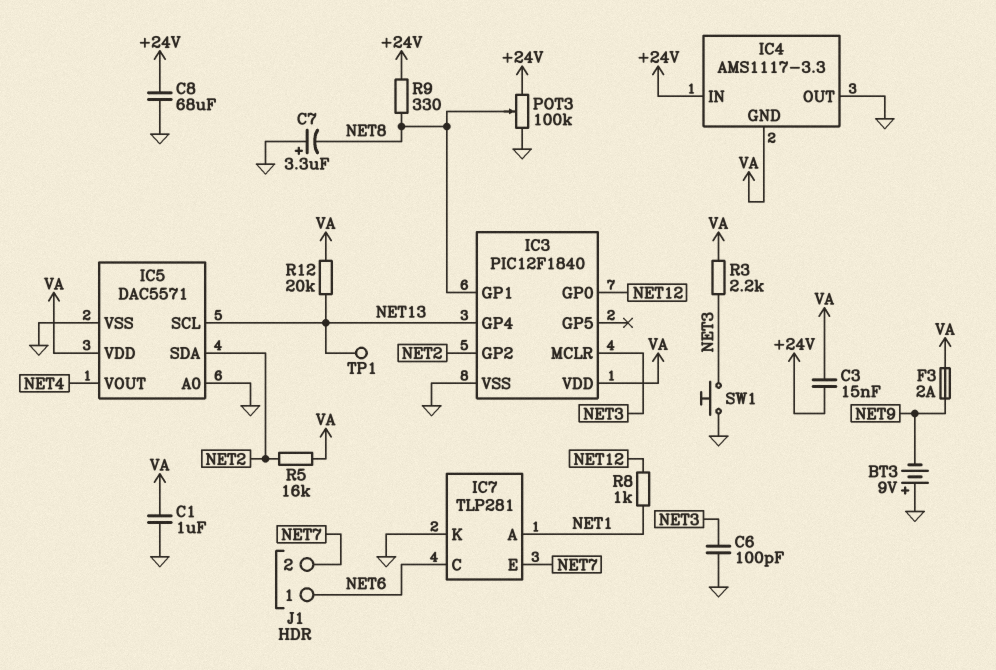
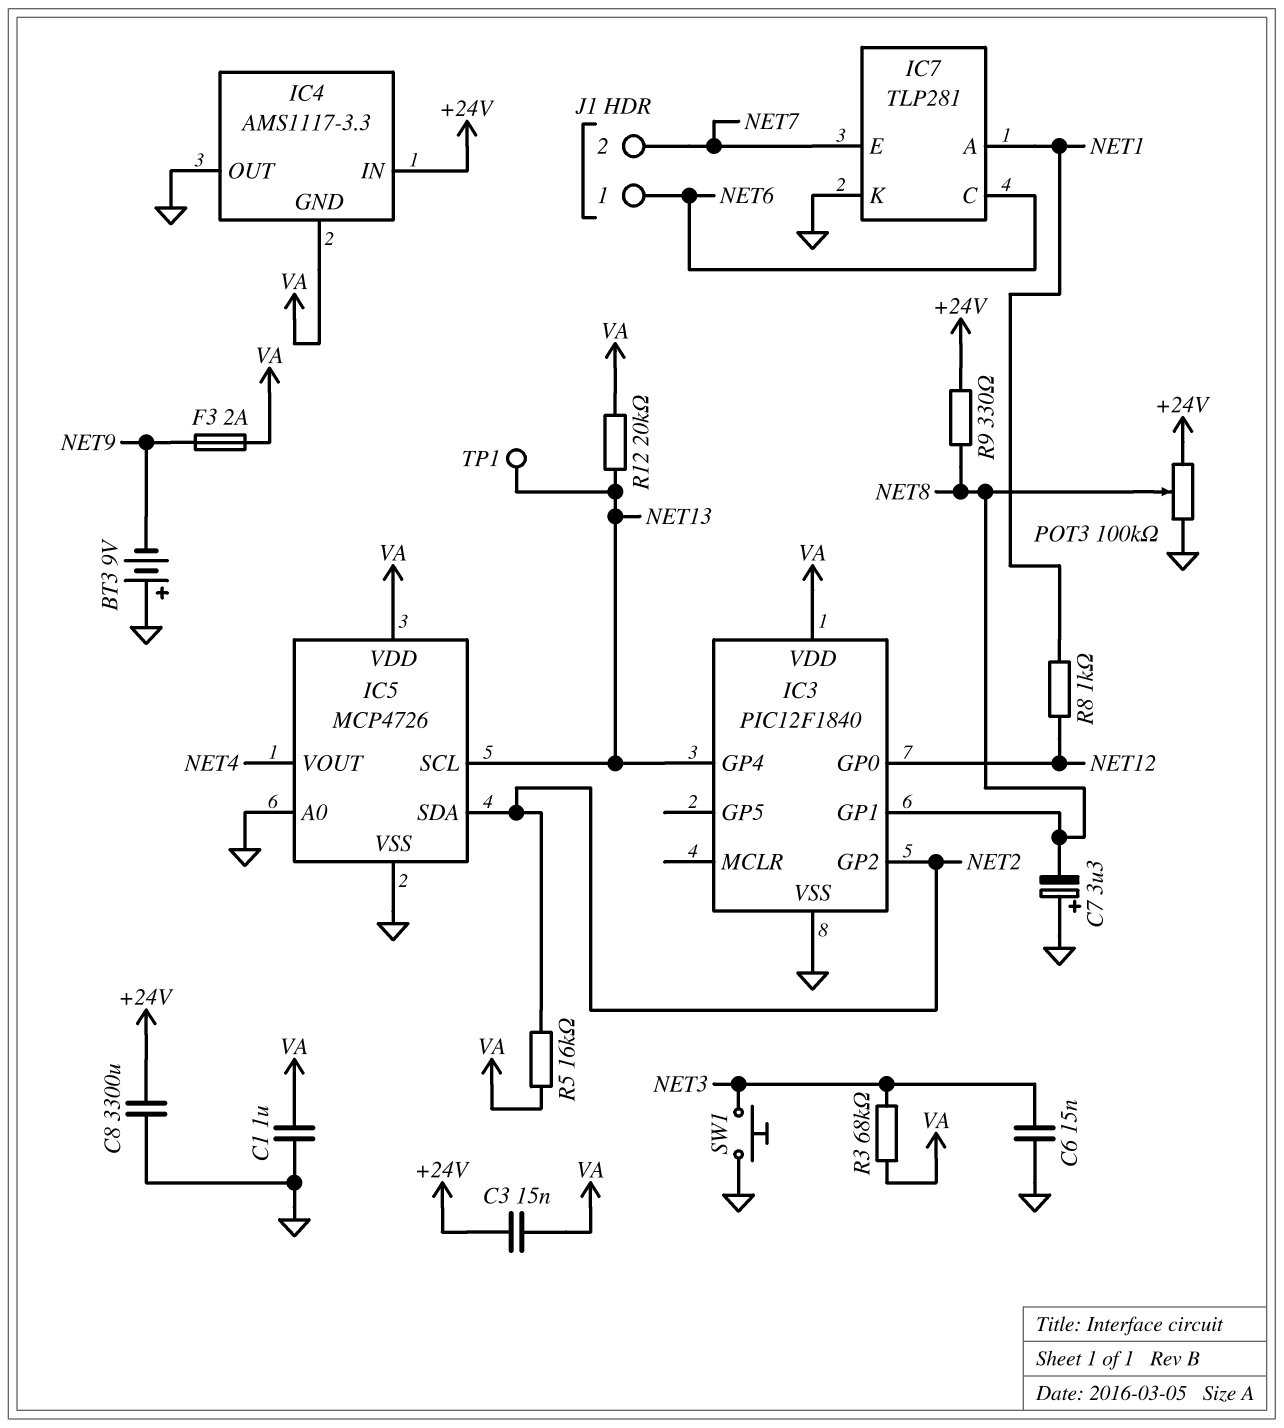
C6: 100pF (GND, NET3) -> 15nF (GND, NET3)
C8: 68uF (+24V, GND) -> 3300uF (+24V, GND)
IC3 pin MCLR: NET3 -> none
IC5: DAC5571 -> MCP4726
R3: 2.2k (NET3, VA) -> 68k (NET3, VA)

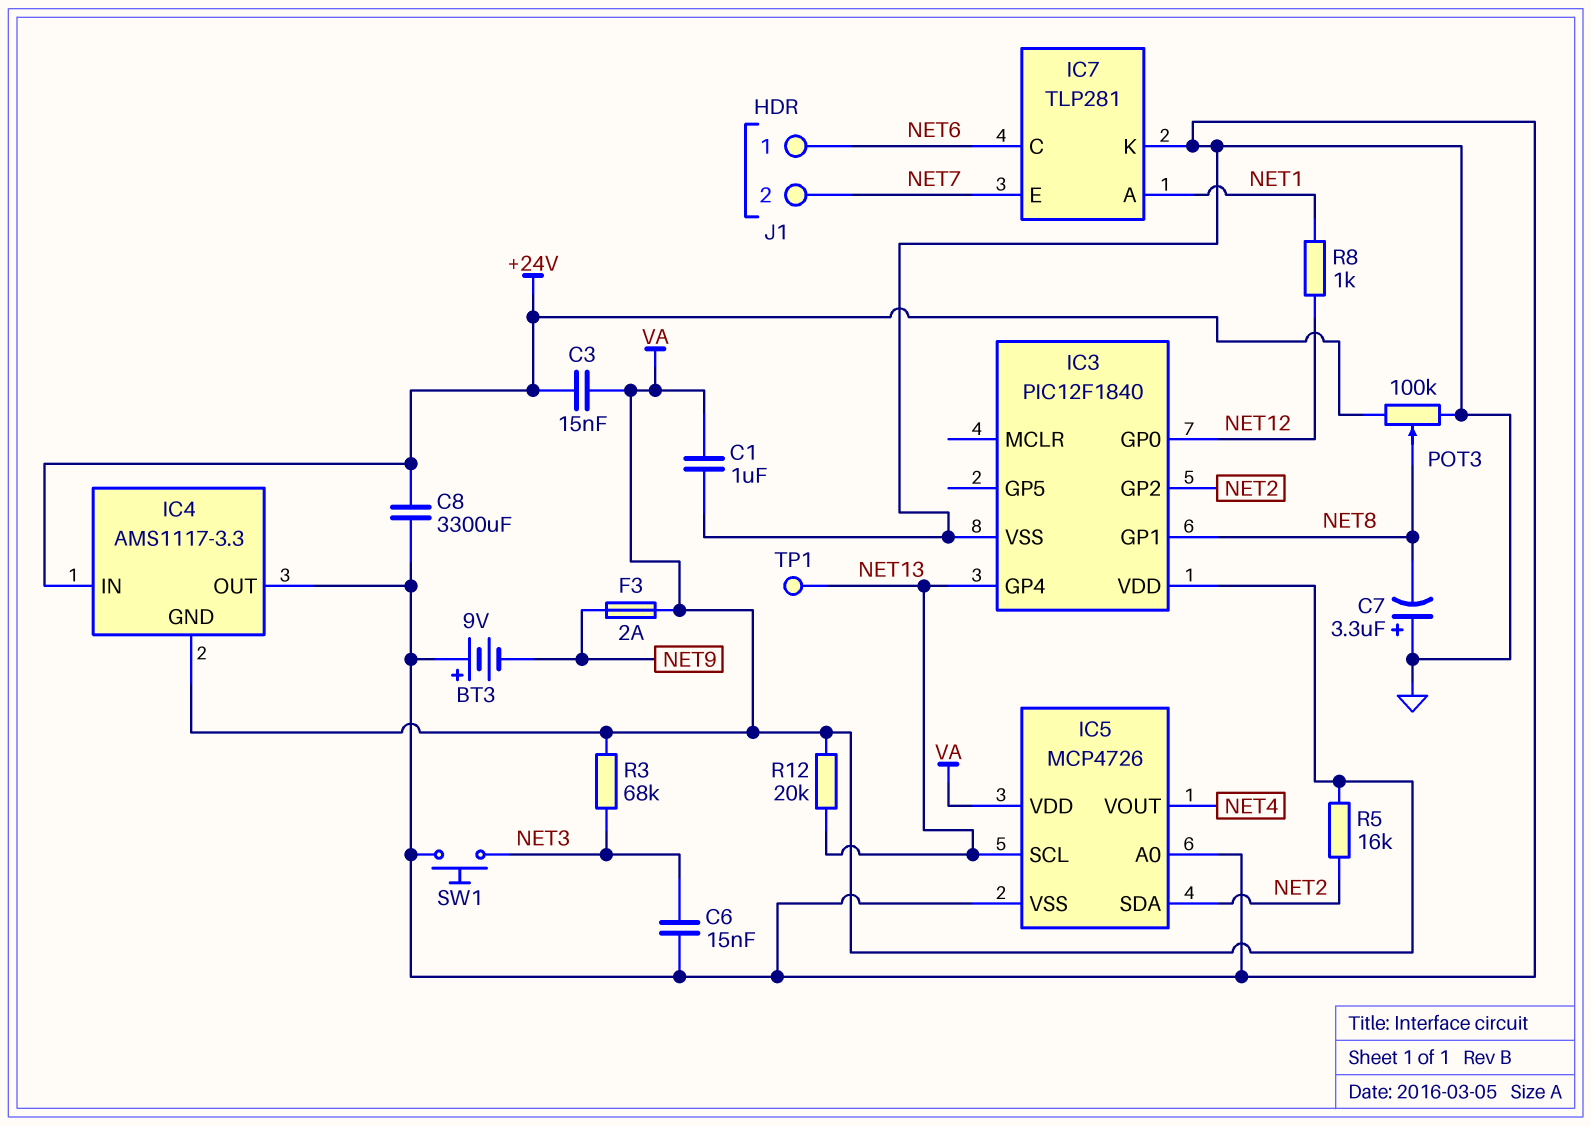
R9: 330 (+24V, NET8) -> none

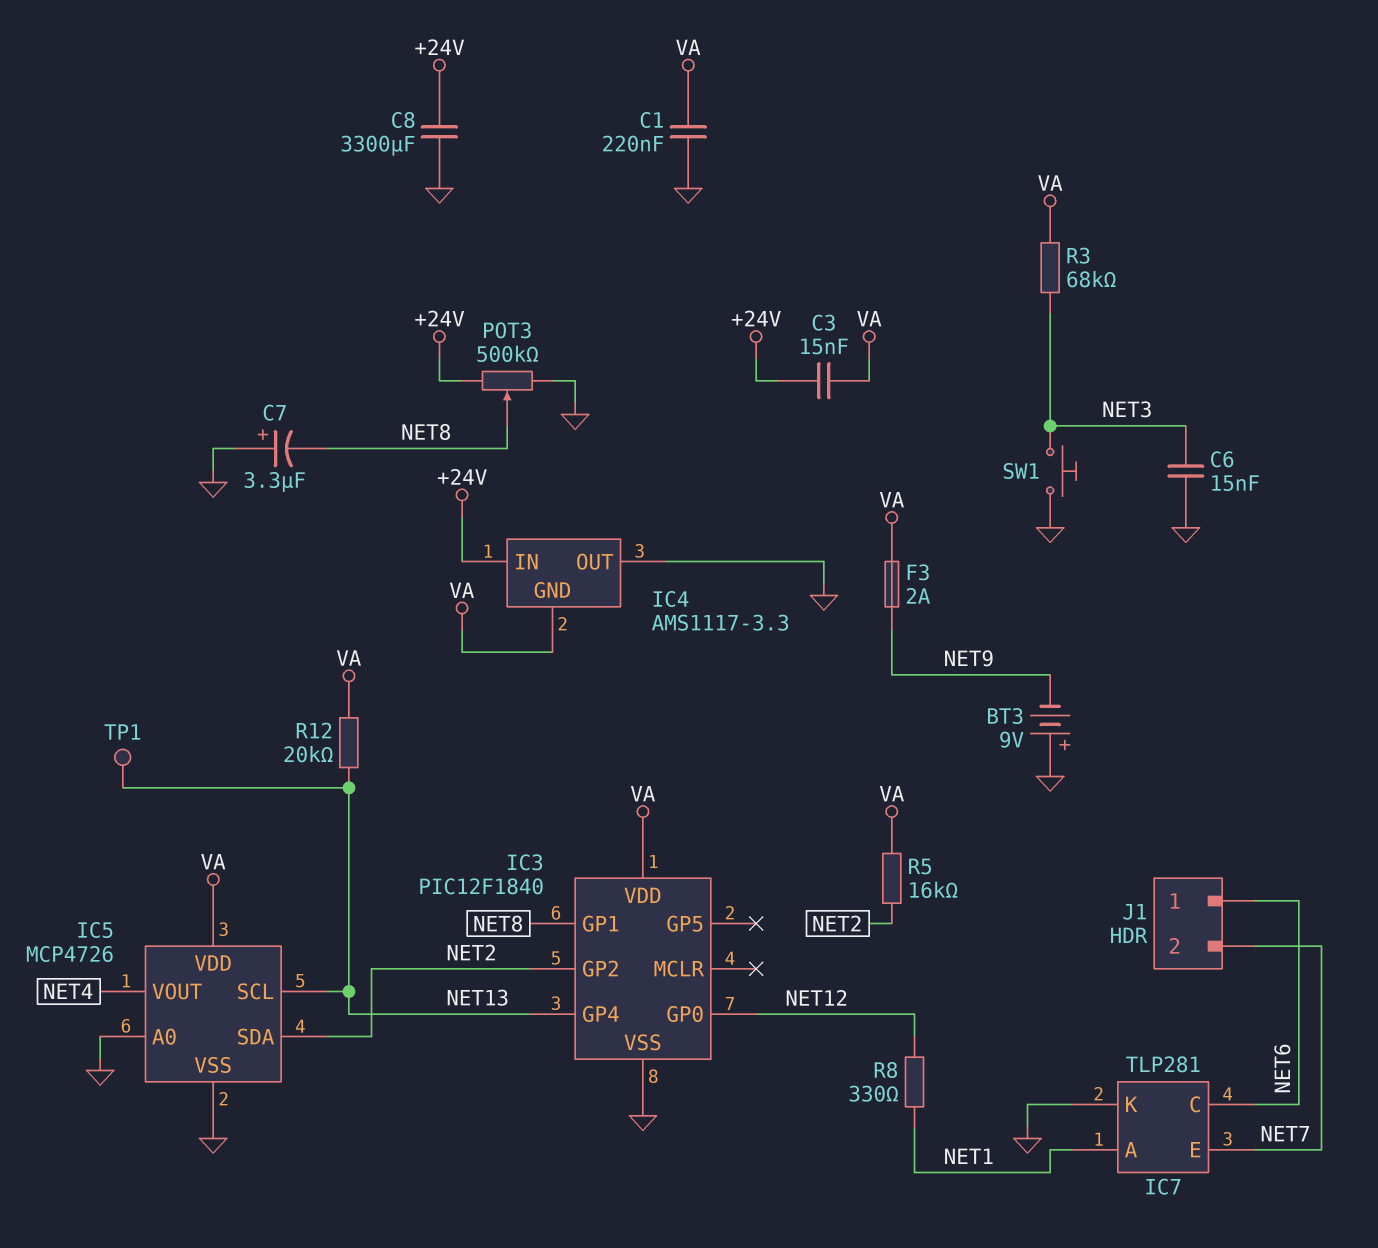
C1: 1uF (GND, VA) -> 220nF (GND, VA)
POT3: 100k (+24V, GND, wiper NET8) -> 500k (+24V, GND, wiper NET8)
R8: 1k (NET1, NET12) -> 330 (NET1, NET12)

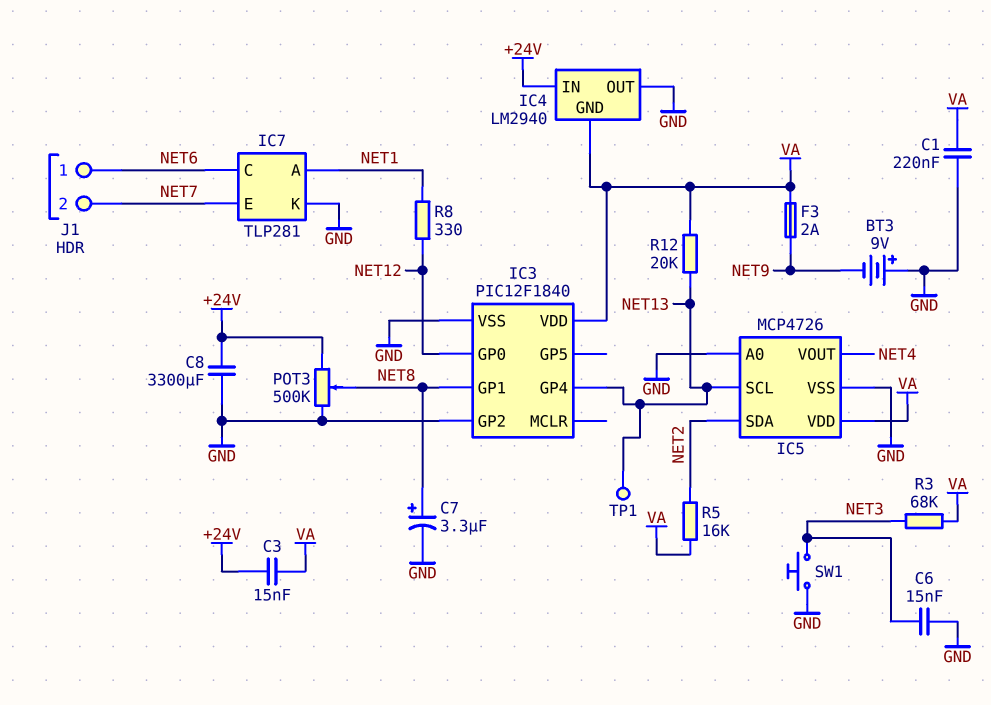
C7: 3.3uF (plus GND, minus NET8) -> 3.3uF (plus NET8, minus GND)
IC3 pin GP2: NET2 -> GND
IC4: AMS1117-3.3 -> LM2940

